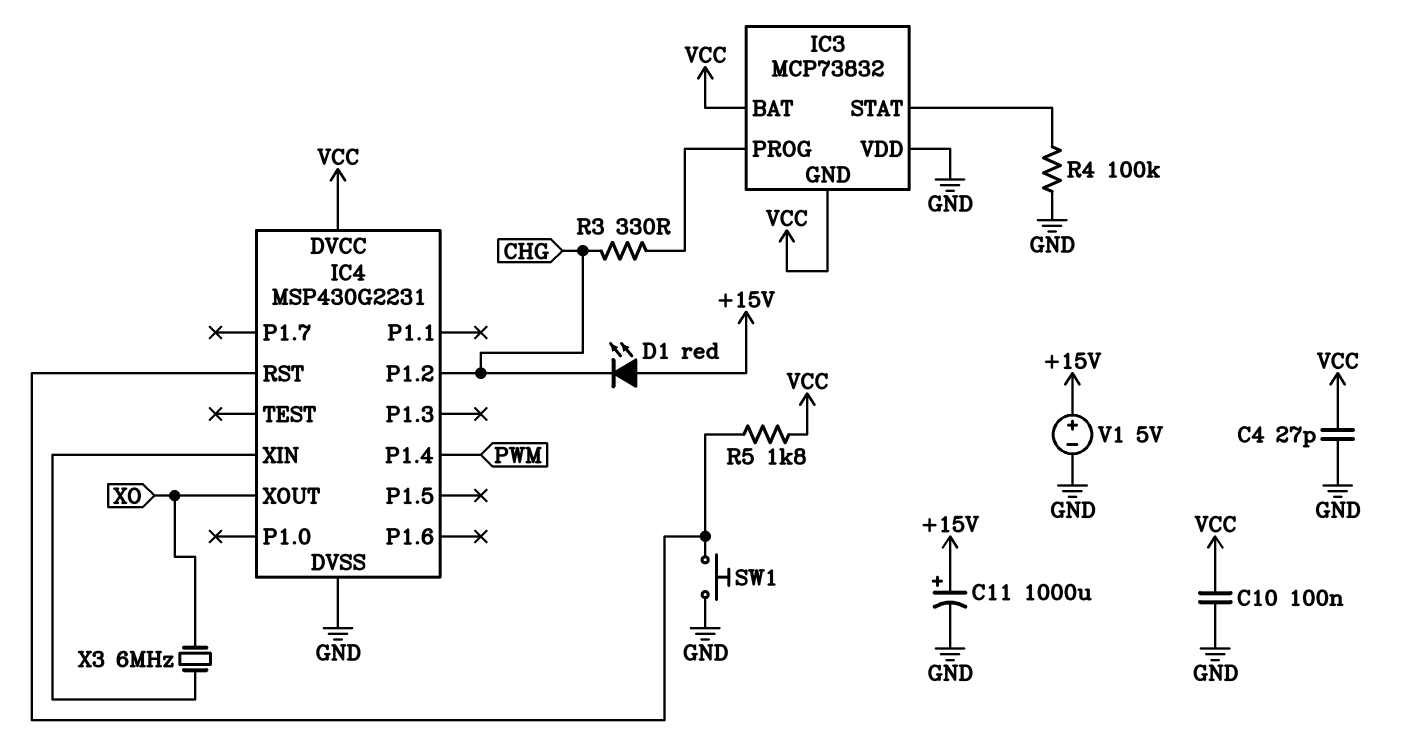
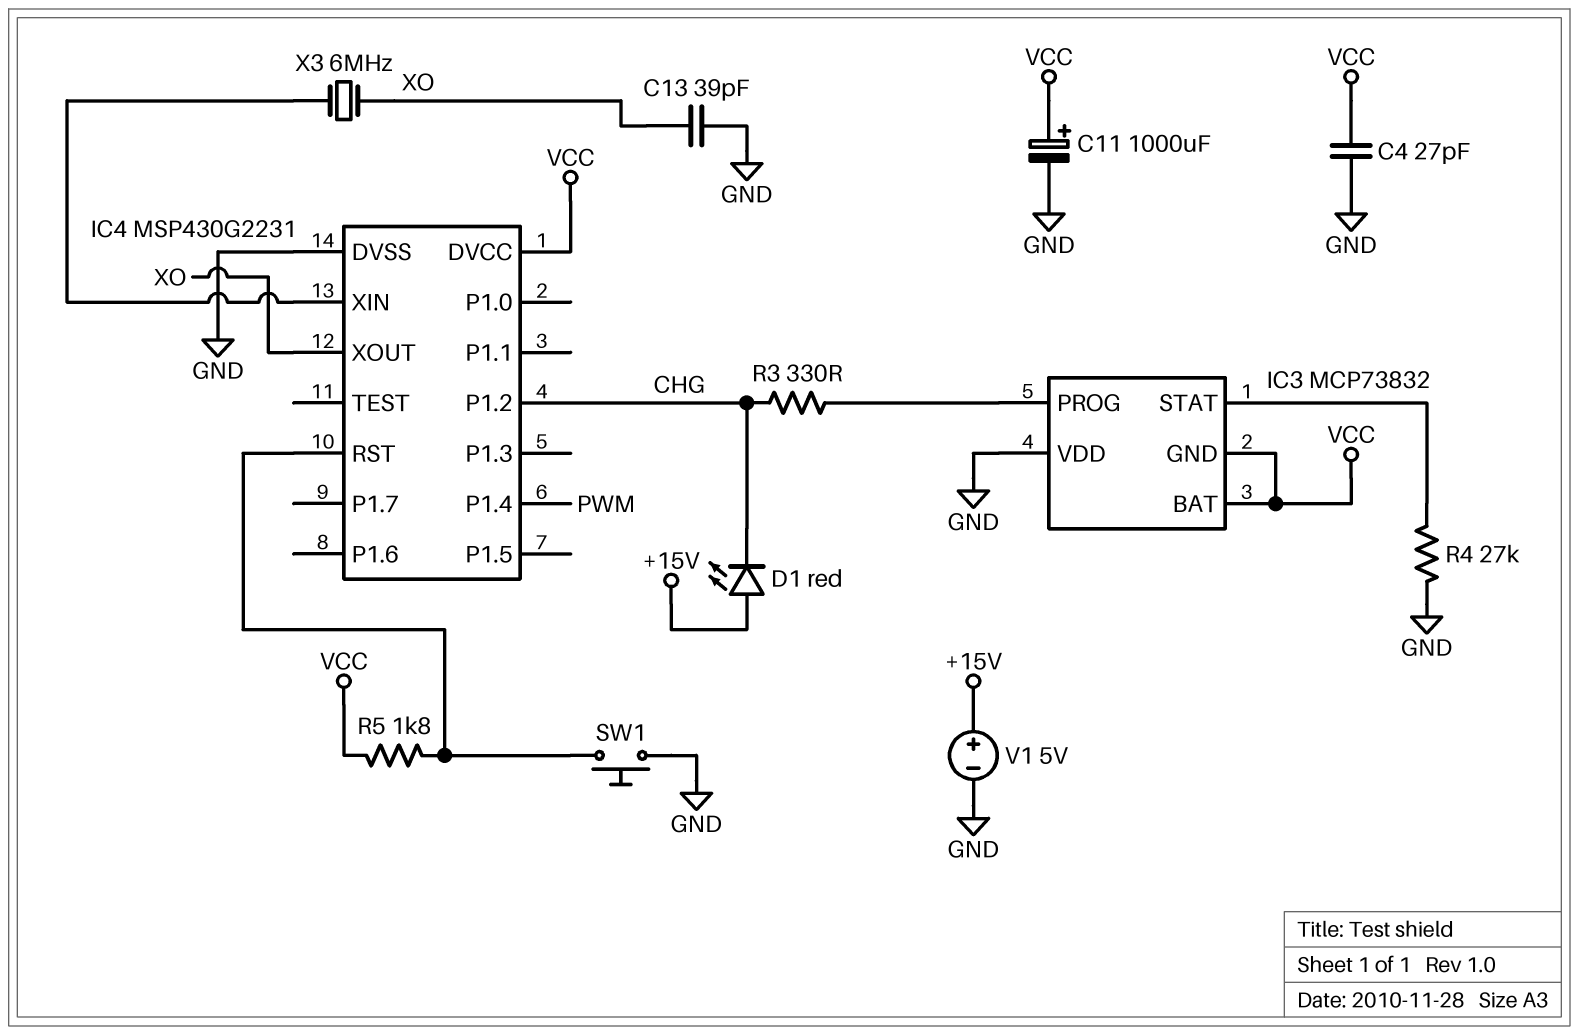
C10: 100nF (GND, VCC) -> none
C11: 1000uF (plus +15V, minus GND) -> 1000uF (plus VCC, minus GND)
C13: none -> 39pF (GND, XO)
R4: 100k (GND, IC3/STAT) -> 27k (GND, IC3/STAT)

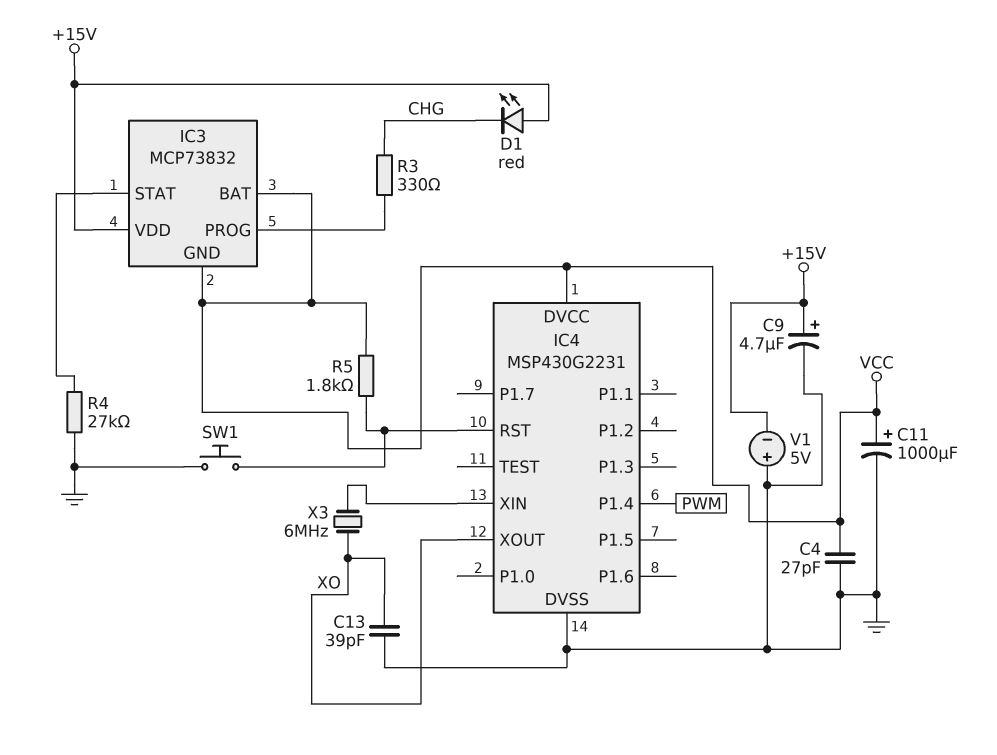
C9: none -> 4.7uF (plus +15V, minus GND)
IC3 pin VDD: GND -> +15V
IC4 pin P1.2: CHG -> none
V1: 5V (plus +15V, minus GND) -> 5V (plus GND, minus +15V)

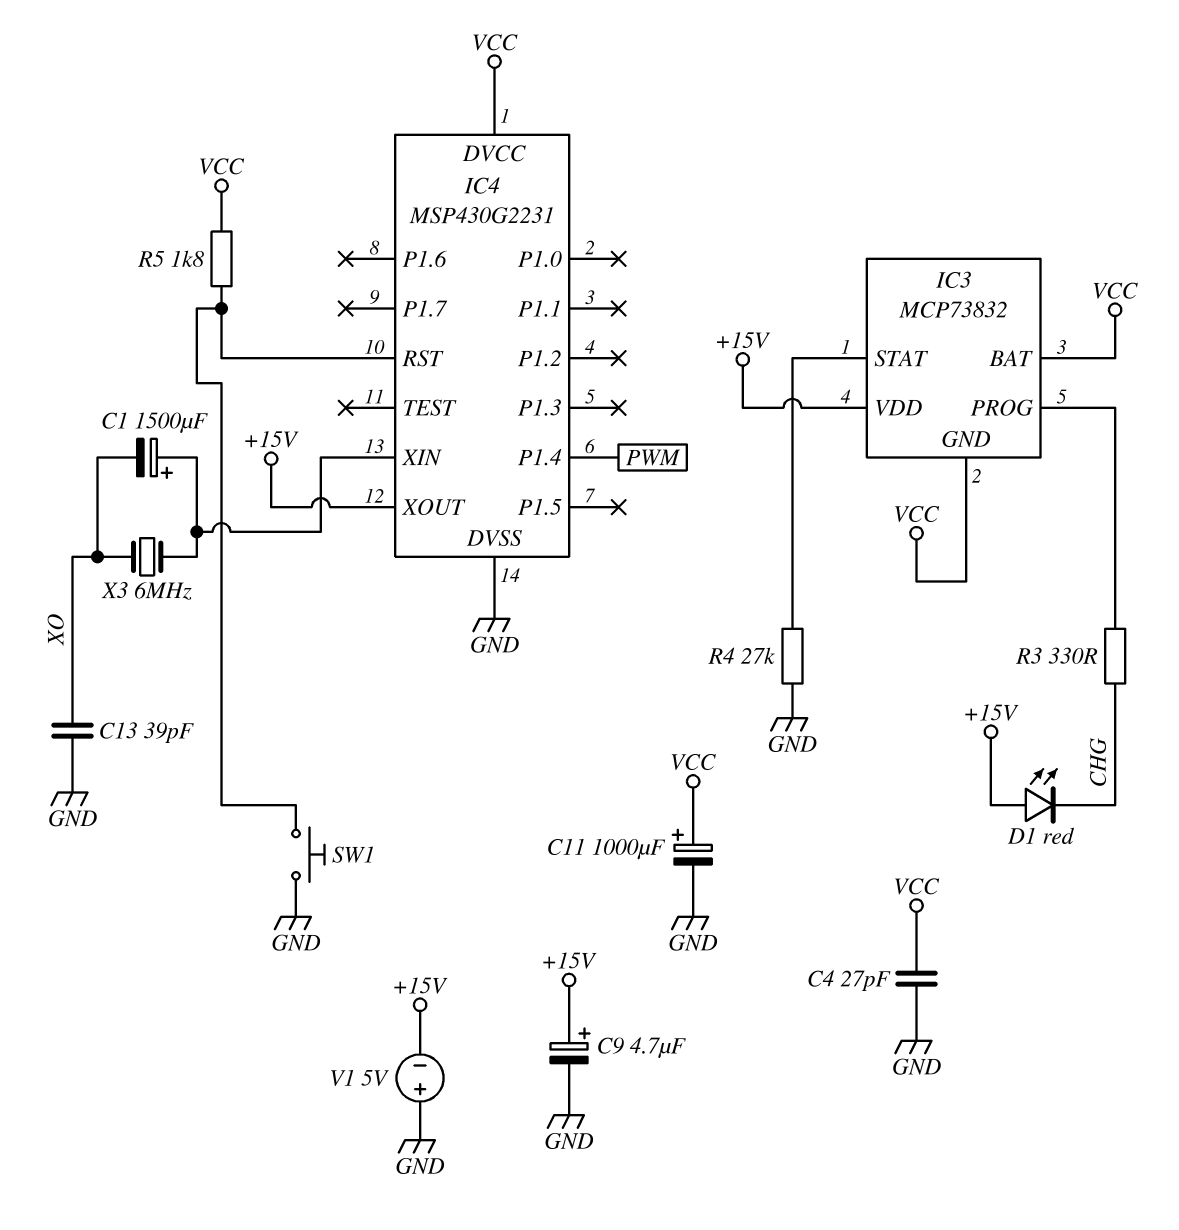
C1: none -> 1500uF (plus IC4/XIN, minus XO)
IC4 pin XOUT: XO -> +15V

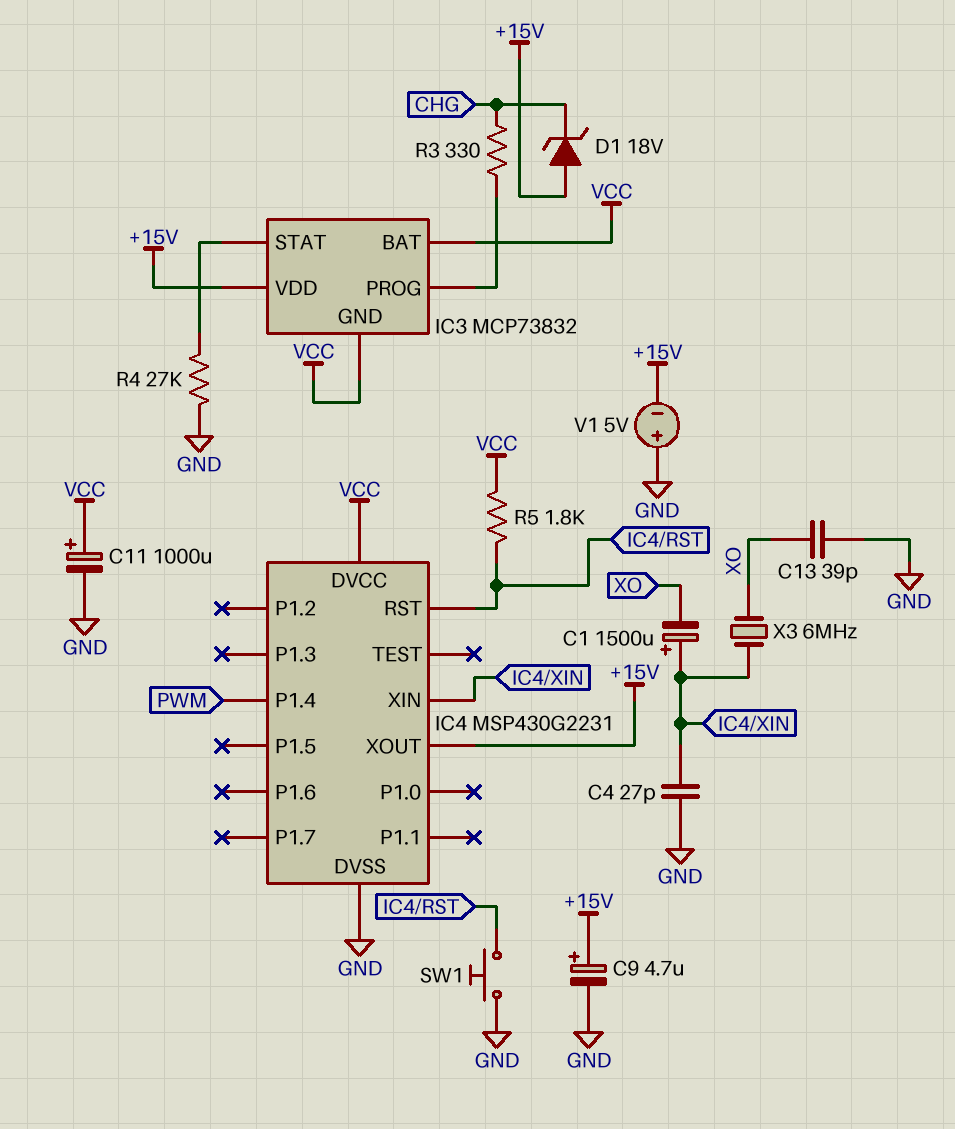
C4: 27pF (GND, VCC) -> 27pF (GND, IC4/XIN)
D1: LED red (A +15V, K CHG) -> zener 18V (A +15V, K CHG)

